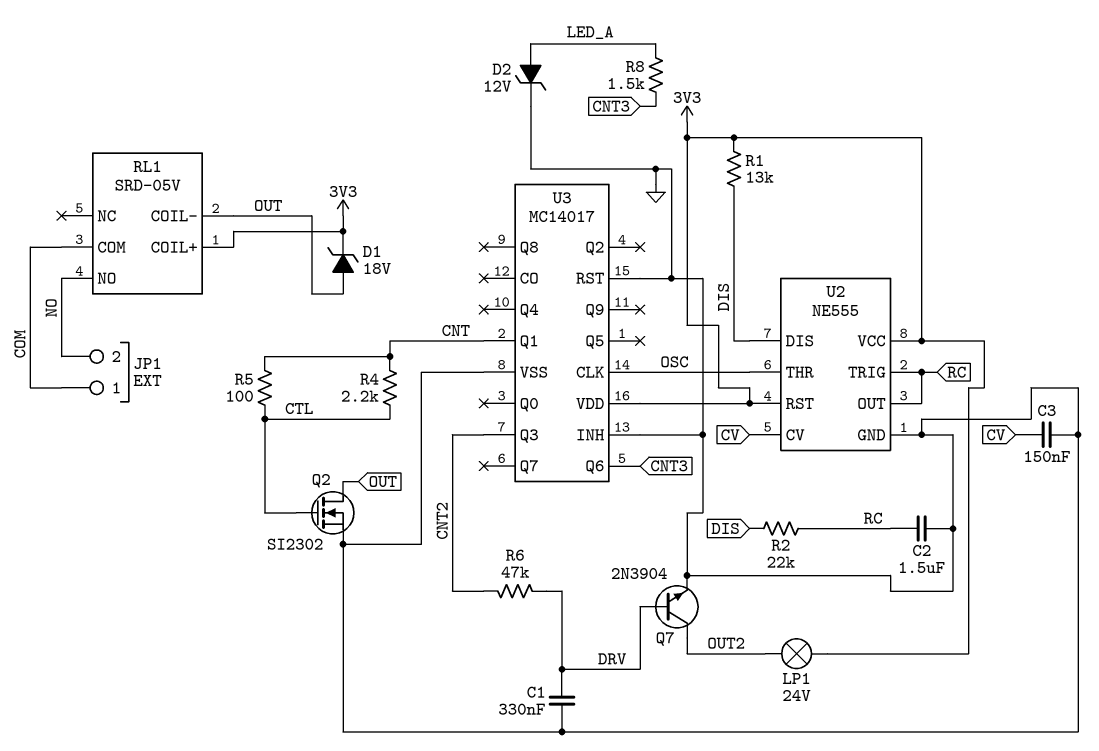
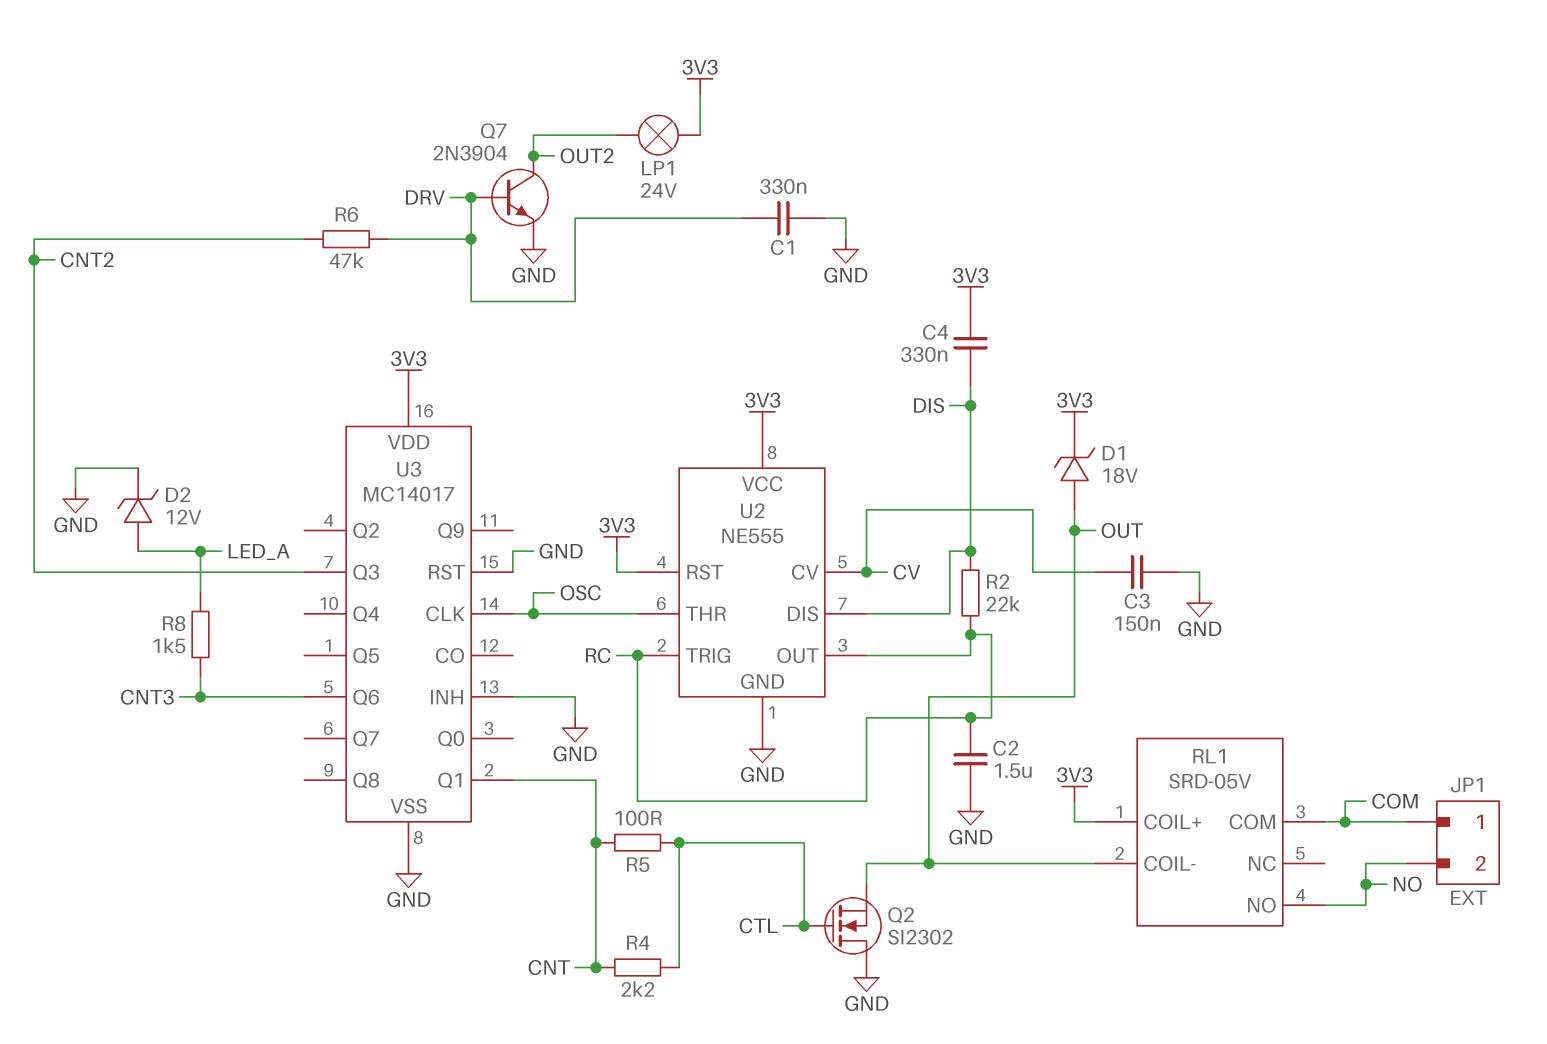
C4: none -> 330nF (3V3, DIS)
Q2: NMOS SI2302 (G CTL, D OUT, S GND) -> NMOS SI2302 (G CTL, D GND, S OUT)
R1: 13k (3V3, DIS) -> none

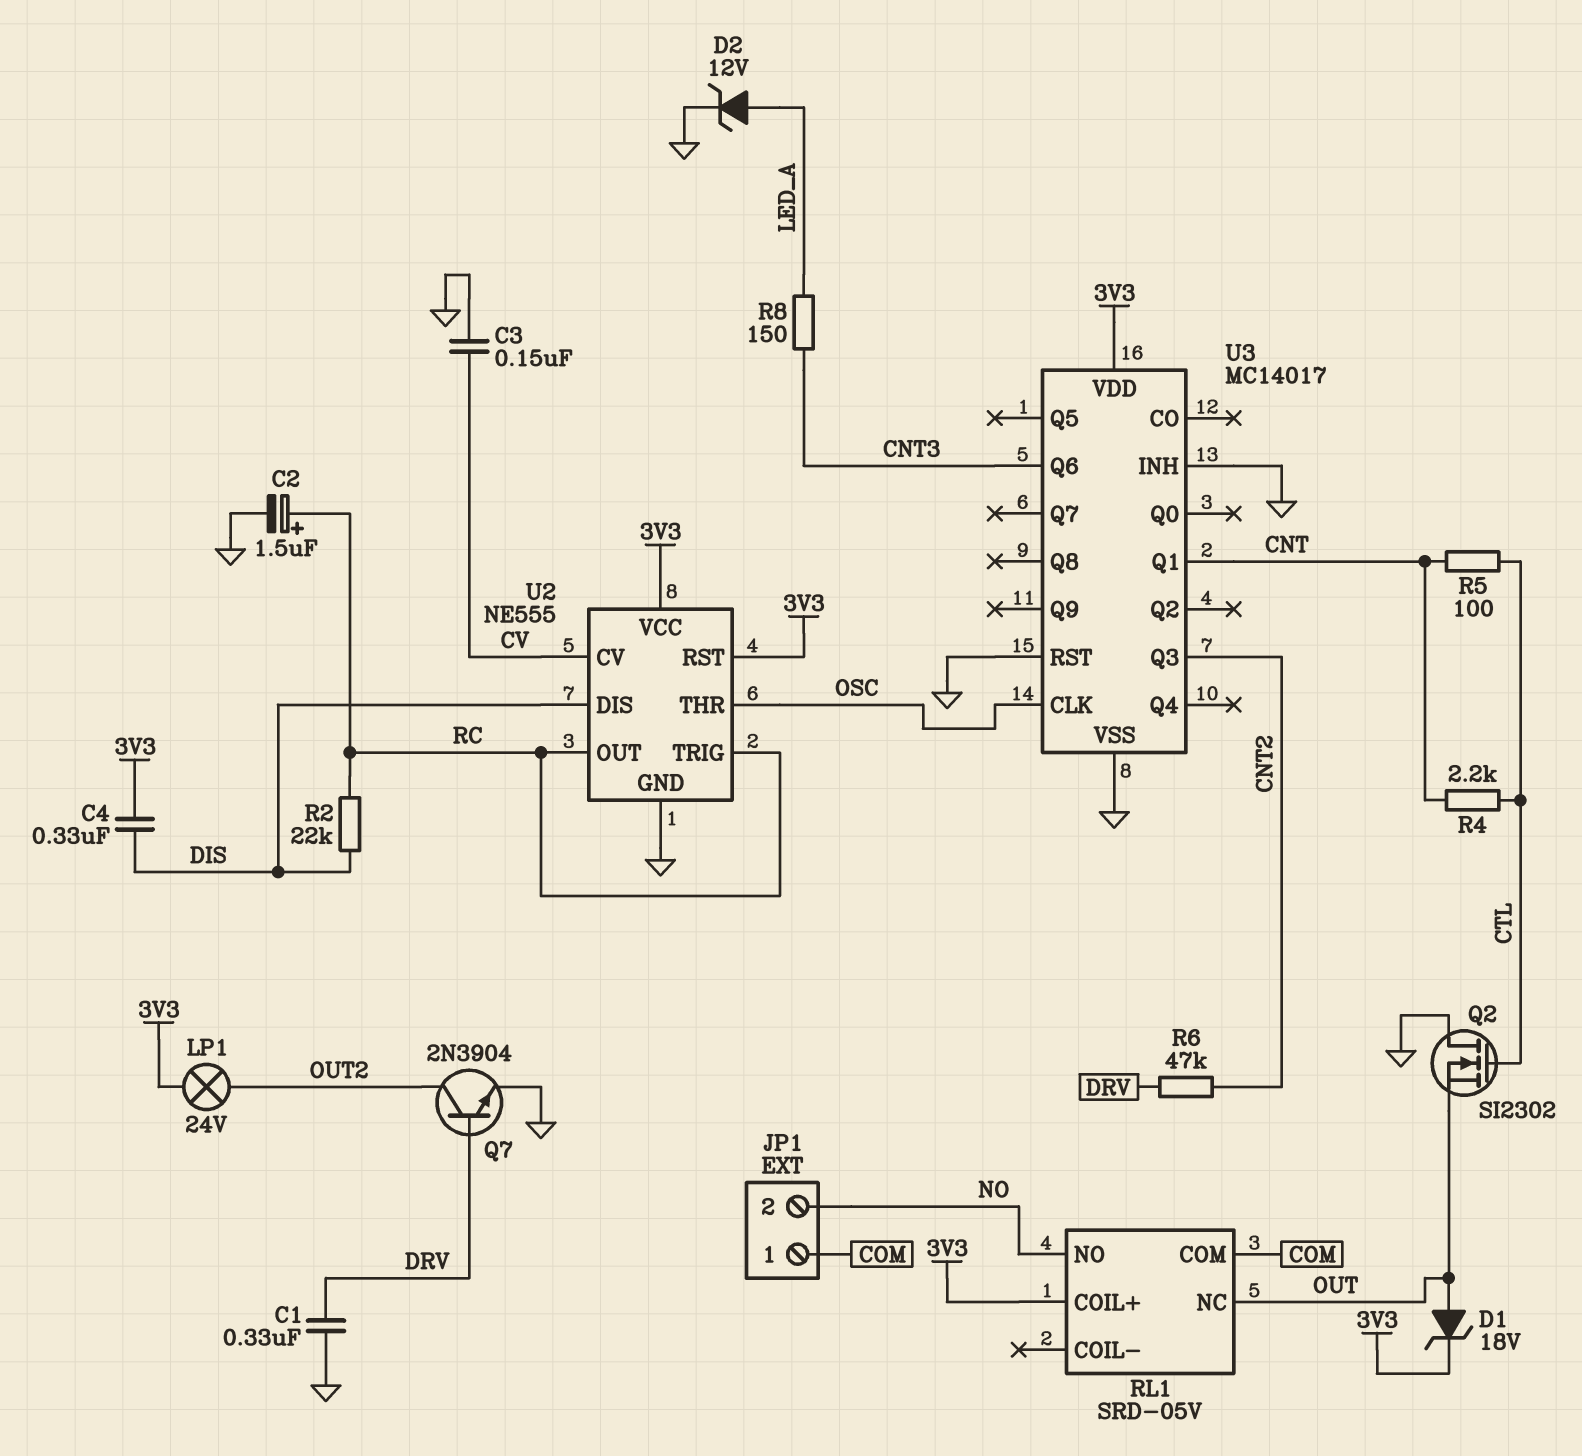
C2: 1.5uF (GND, RC) -> 1.5uF (plus RC, minus GND)
R8: 1.5k (CNT3, LED_A) -> 150 (CNT3, LED_A)
RL1 pin COIL-: OUT -> none
RL1 pin NC: none -> OUT

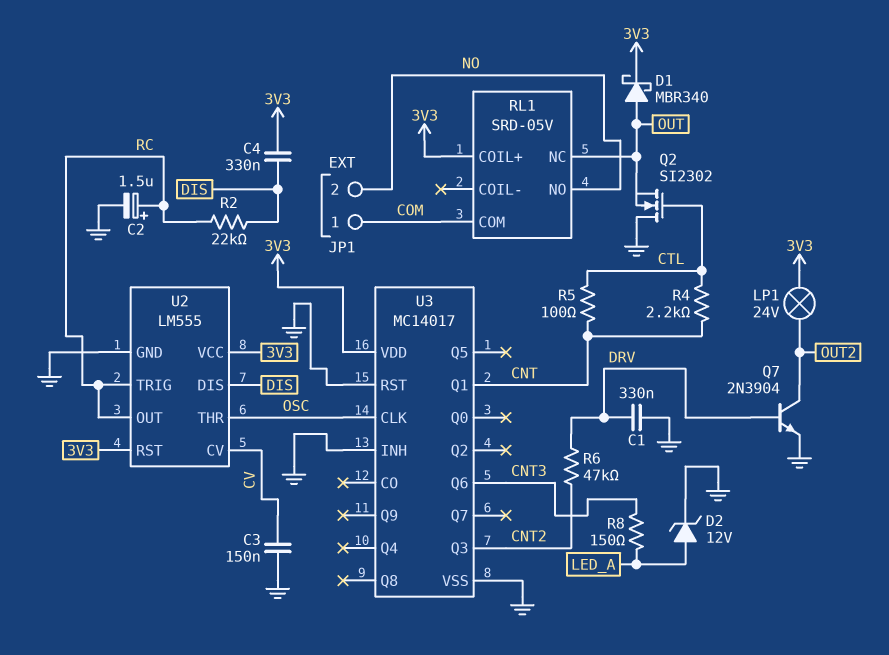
D1: zener 18V (A OUT, K 3V3) -> schottky MBR340 (A OUT, K 3V3)
U2: NE555 -> LM555

